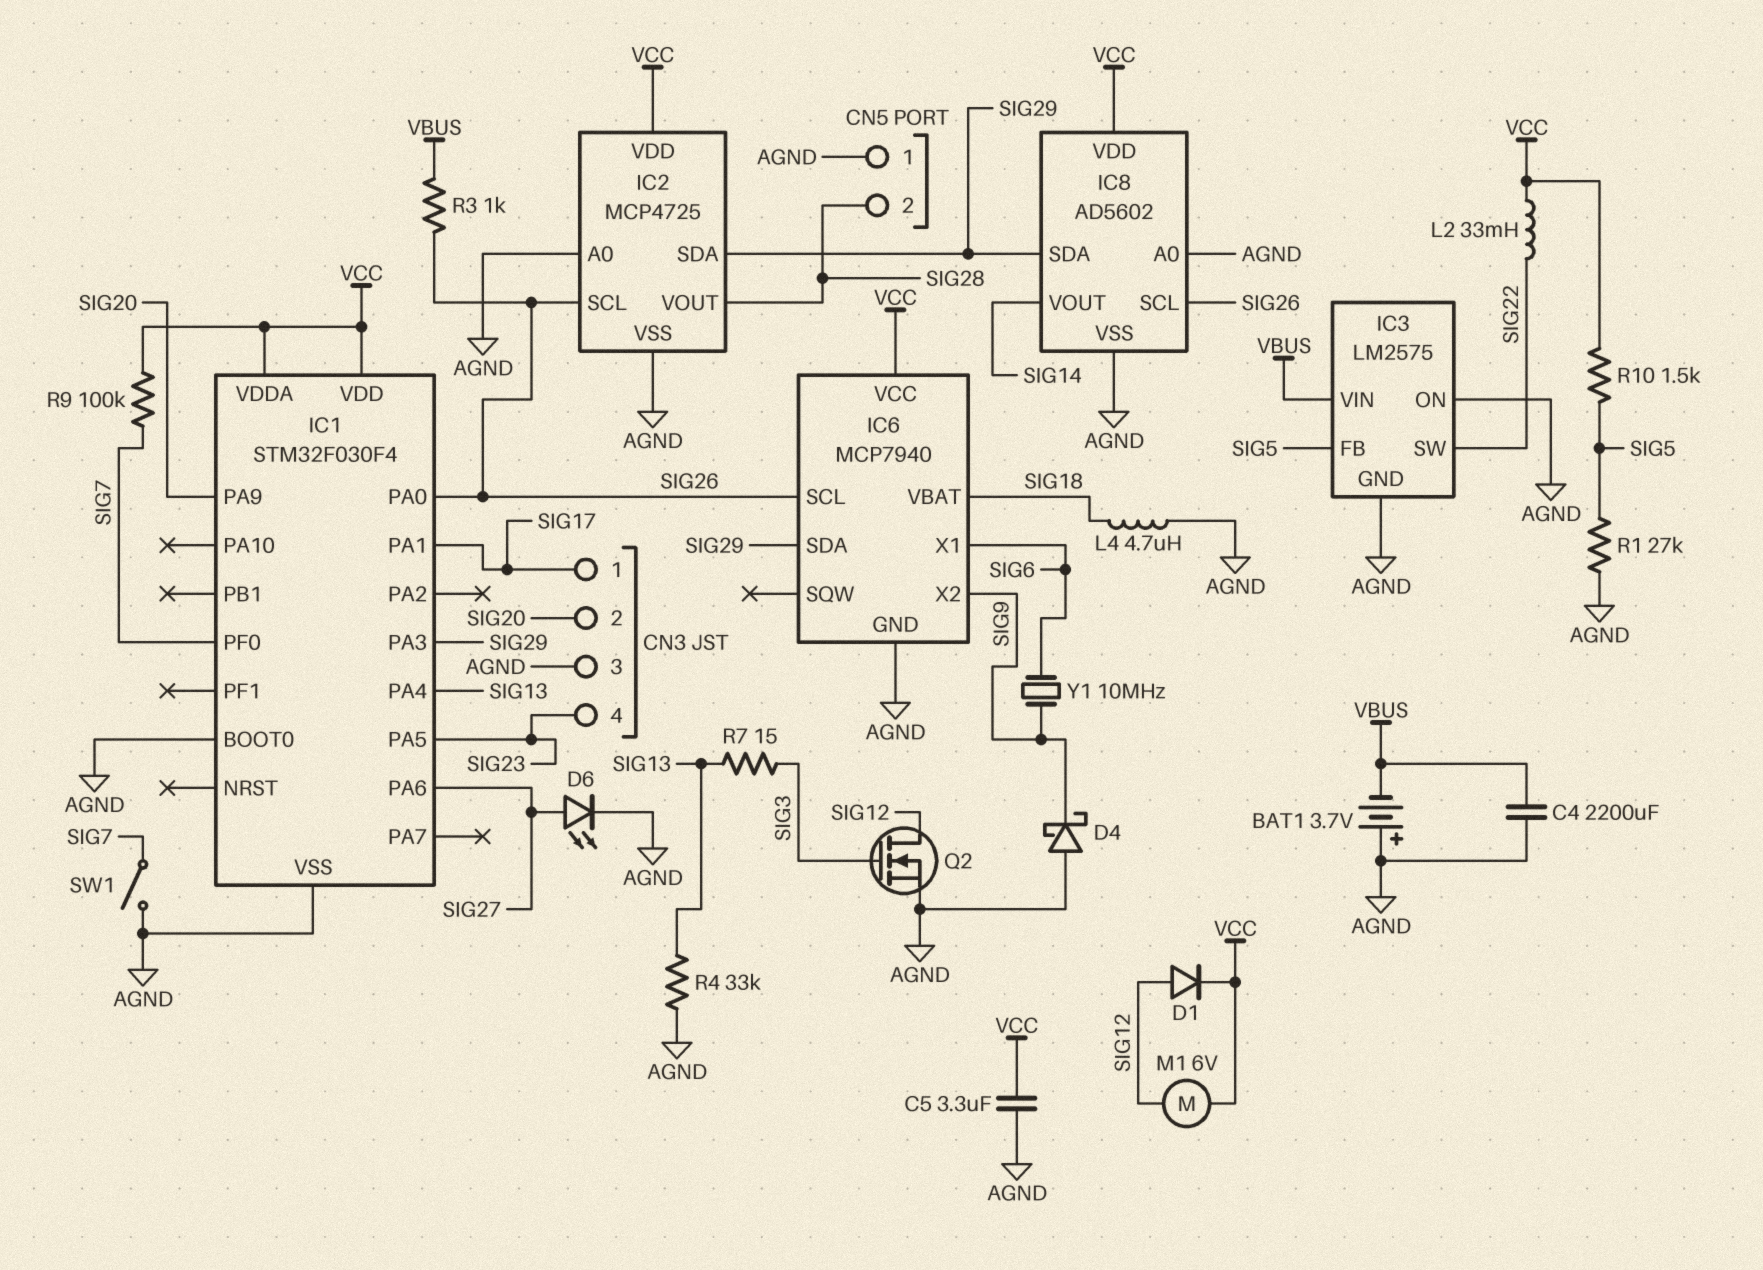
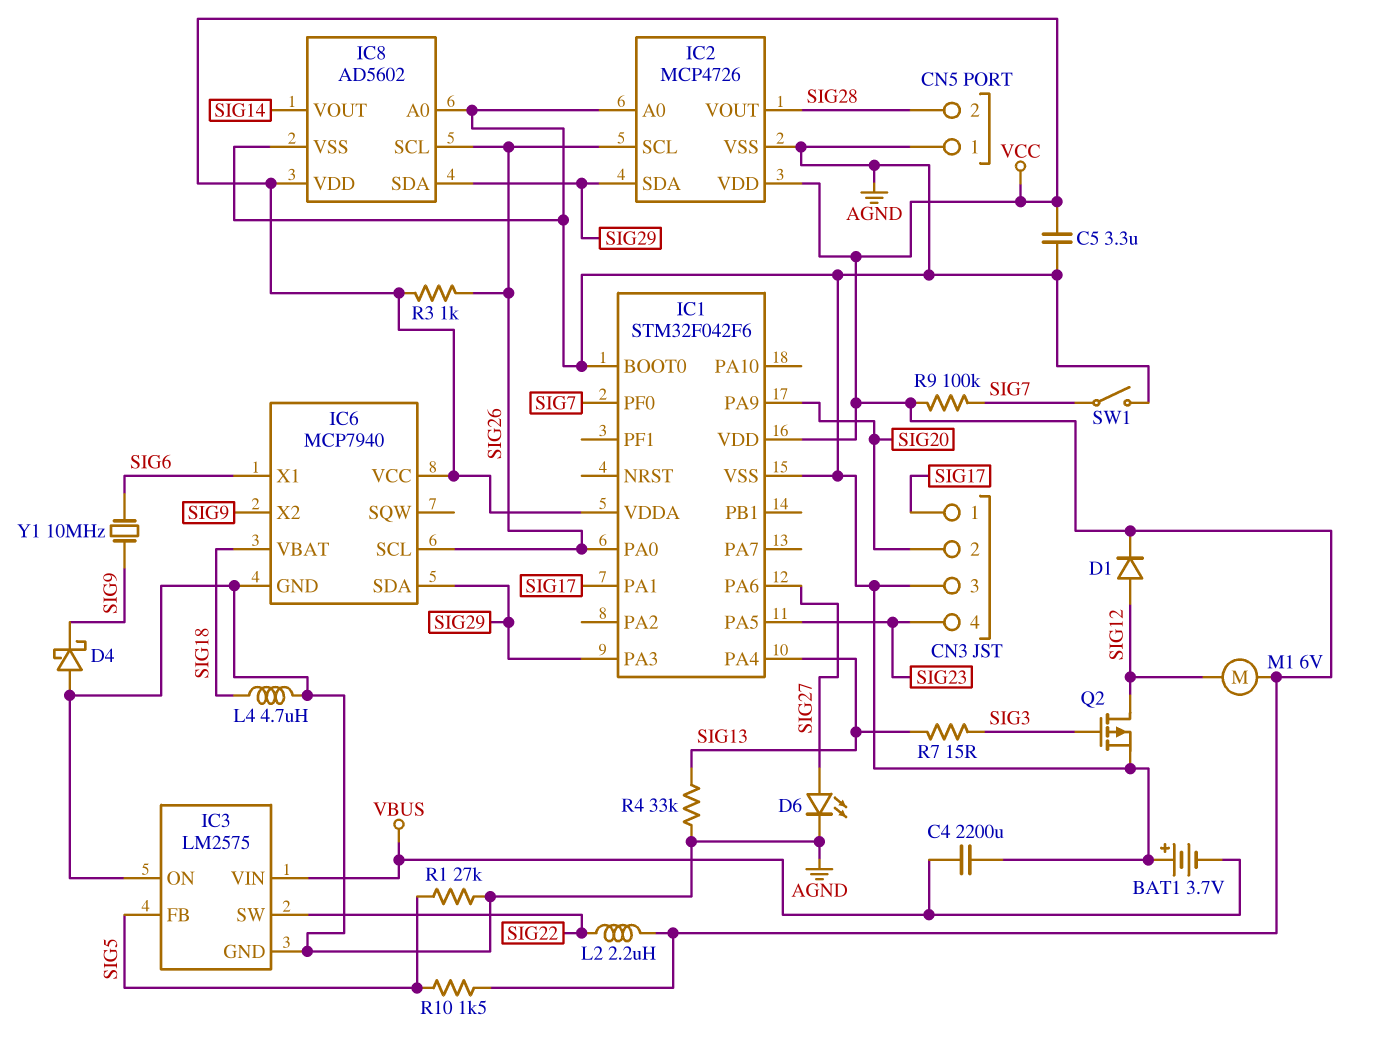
IC1: STM32F030F4 -> STM32F042F6
IC2: MCP4725 -> MCP4726
L2: 33mH (SIG22, VCC) -> 2.2uH (SIG22, VCC)
Q2: NMOS (G SIG3, D SIG12, S AGND) -> PMOS (G SIG3, D SIG12, S AGND)
R3: 1k (SIG26, VBUS) -> 1k (SIG26, VCC)

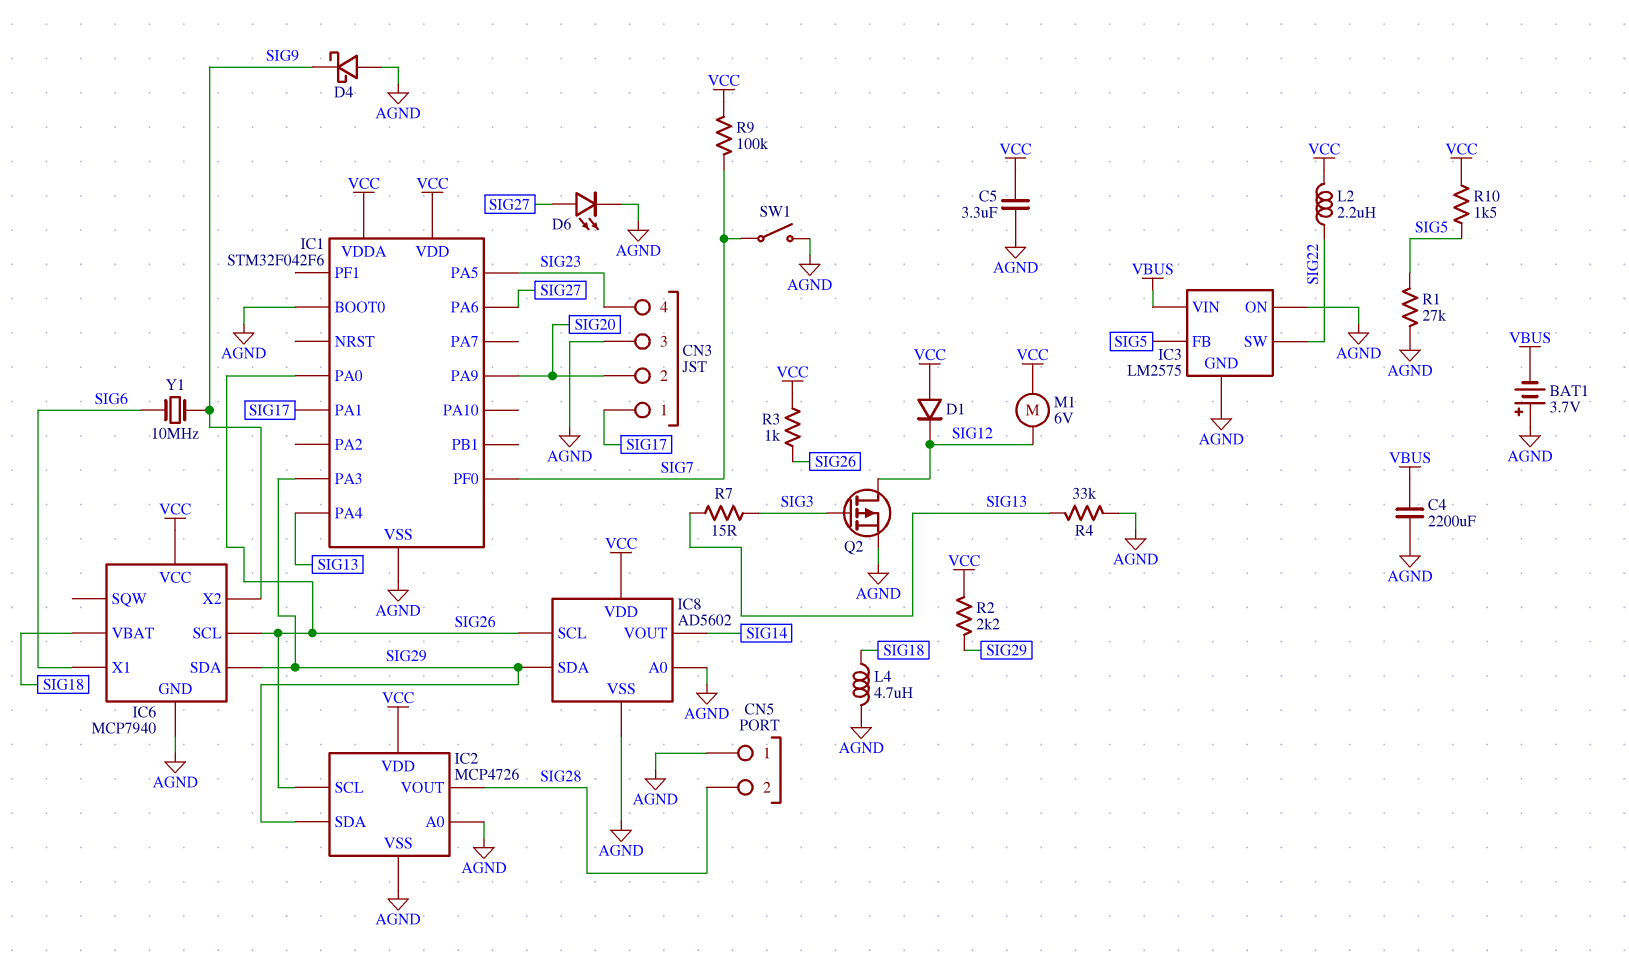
D1: diode (A SIG12, K VCC) -> diode (A VCC, K SIG12)
R2: none -> 2.2k (SIG29, VCC)

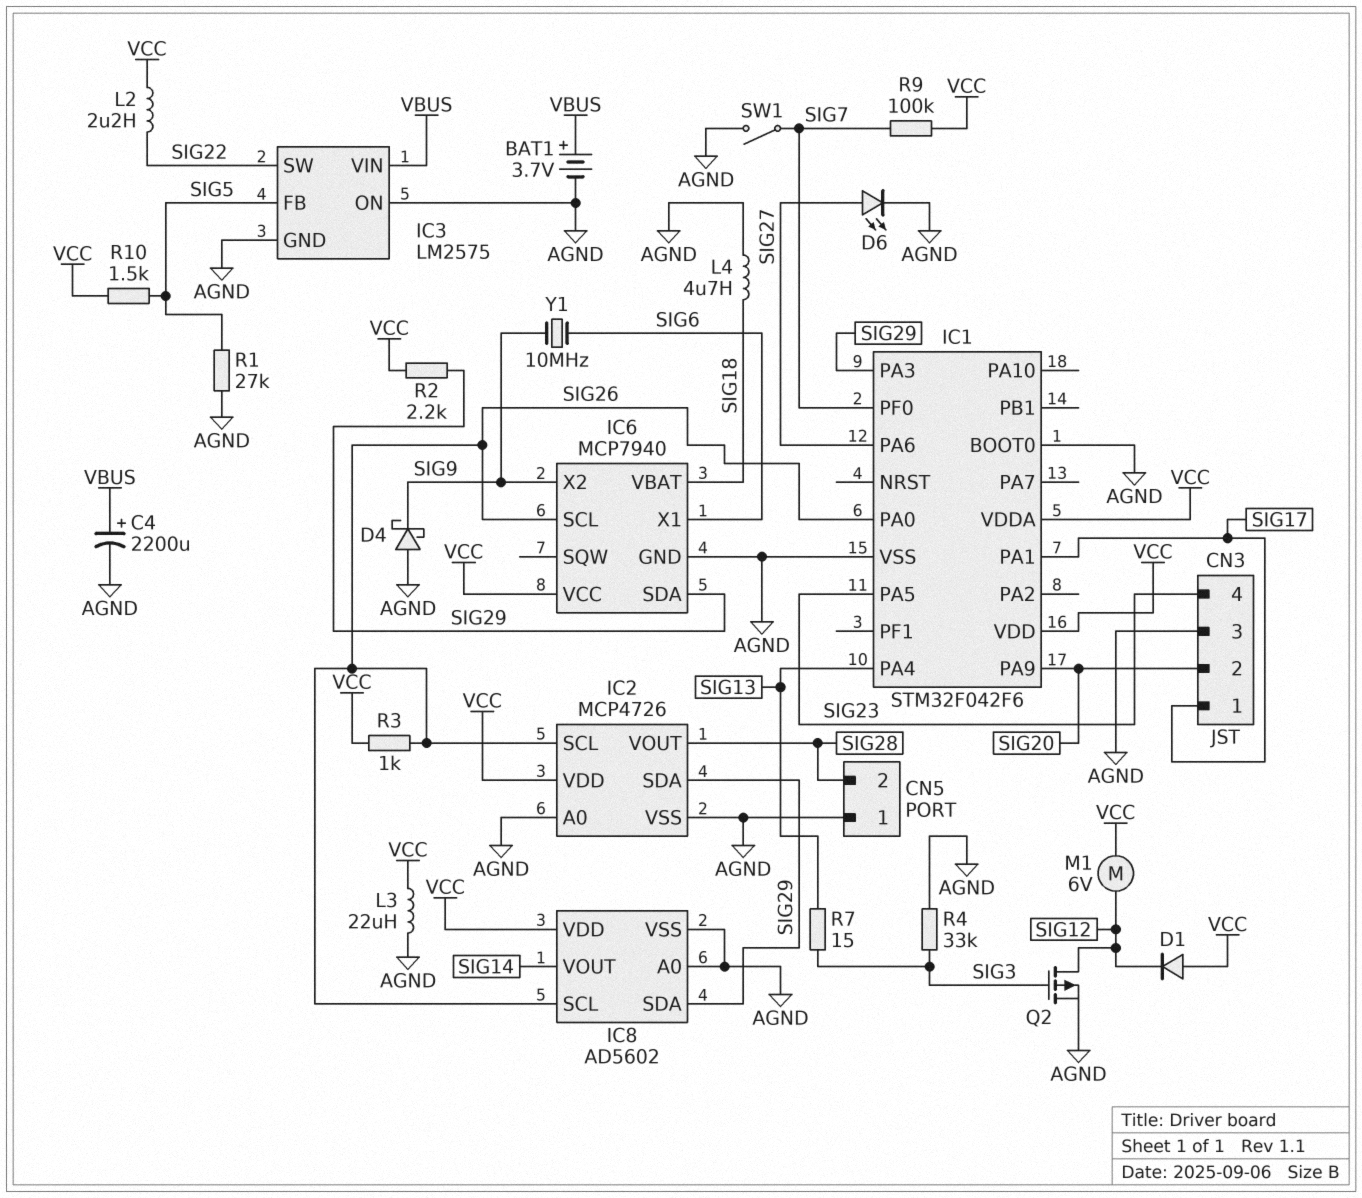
BAT1: 3.7V (plus AGND, minus VBUS) -> 3.7V (plus VBUS, minus AGND)
C4: 2200uF (AGND, VBUS) -> 2200uF (plus VBUS, minus AGND)
C5: 3.3uF (AGND, VCC) -> none
L3: none -> 22uH (AGND, VCC)
R4: 33k (AGND, SIG13) -> 33k (AGND, SIG3)

